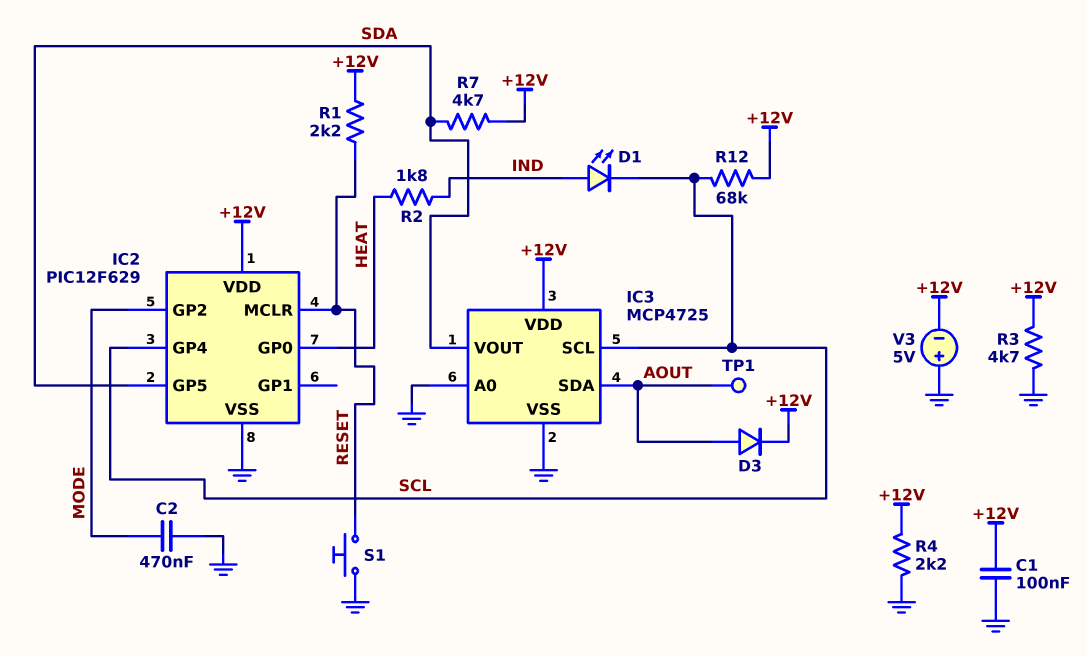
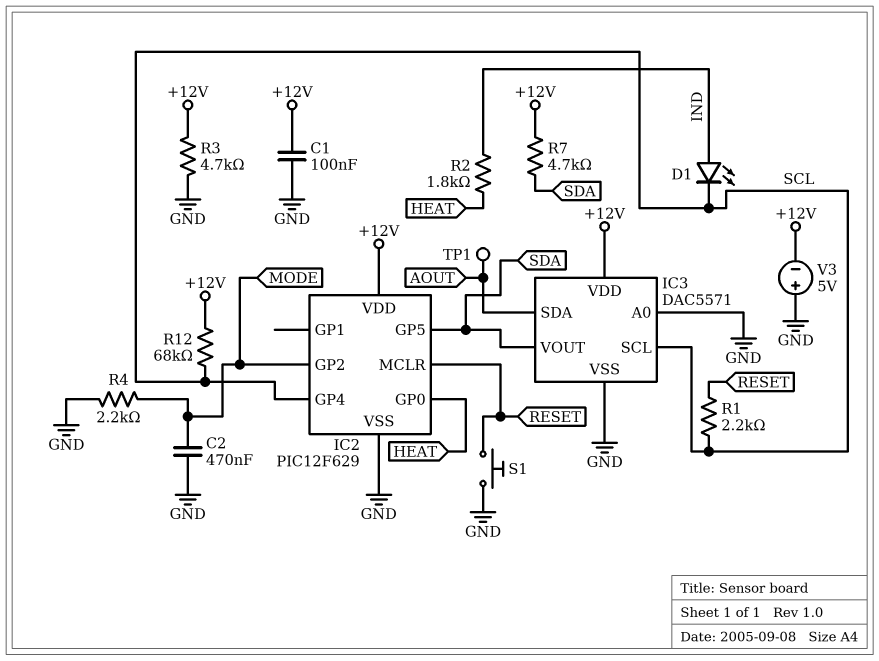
D3: diode (A AOUT, K +12V) -> none
IC3: MCP4725 -> DAC5571
R1: 2.2k (+12V, RESET) -> 2.2k (RESET, SCL)
R4: 2.2k (+12V, GND) -> 2.2k (GND, MODE)

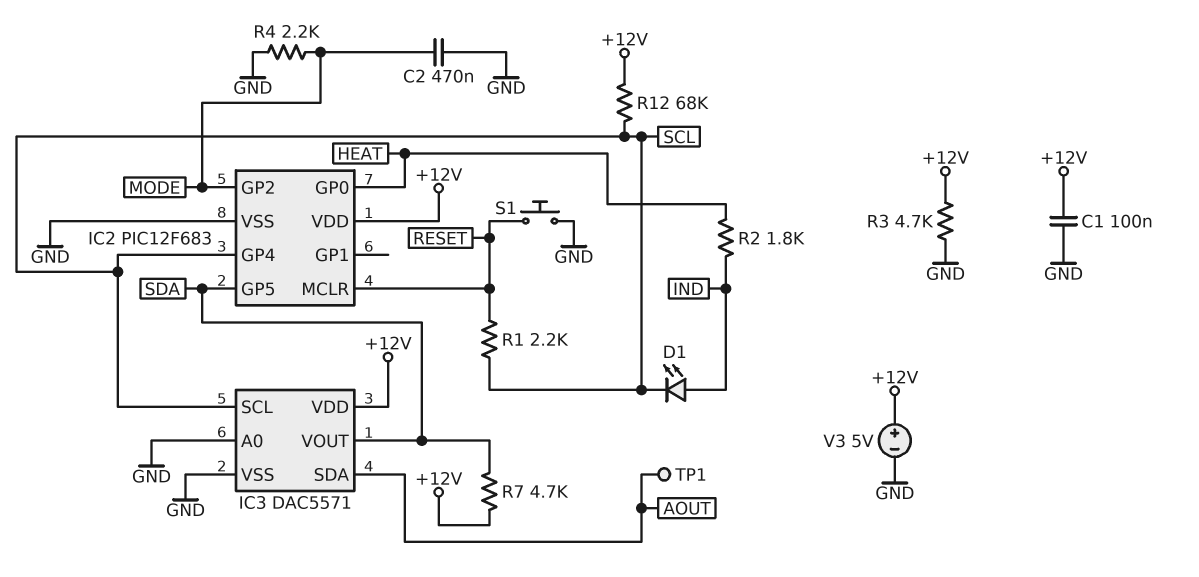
IC2: PIC12F629 -> PIC12F683
V3: 5V (plus GND, minus +12V) -> 5V (plus +12V, minus GND)

